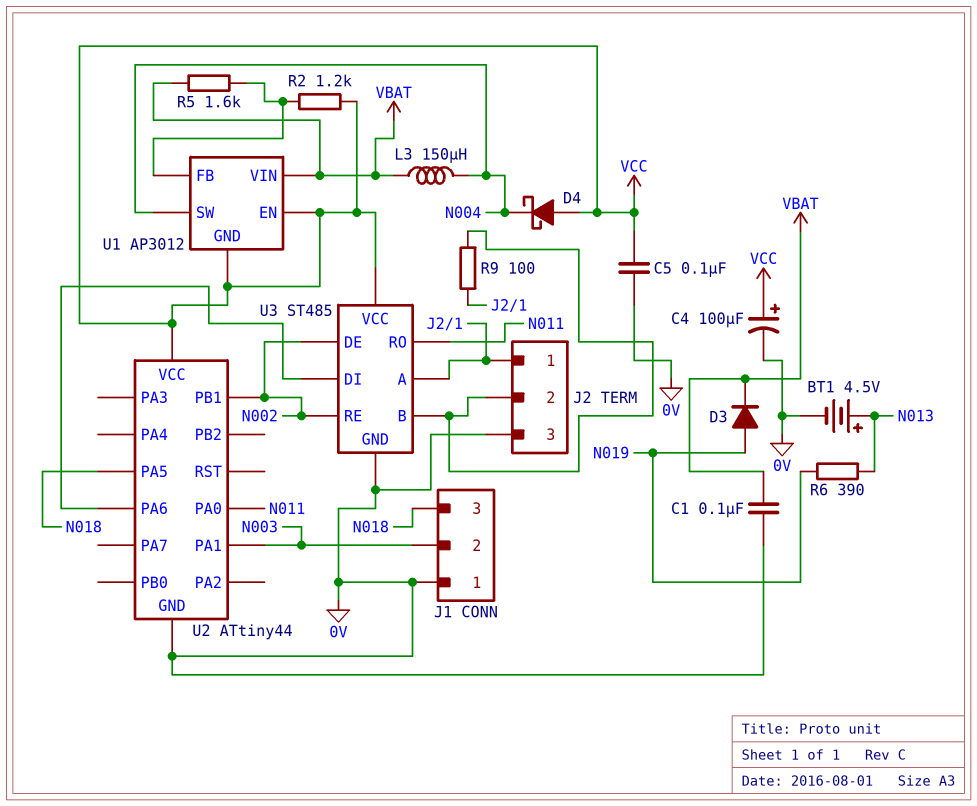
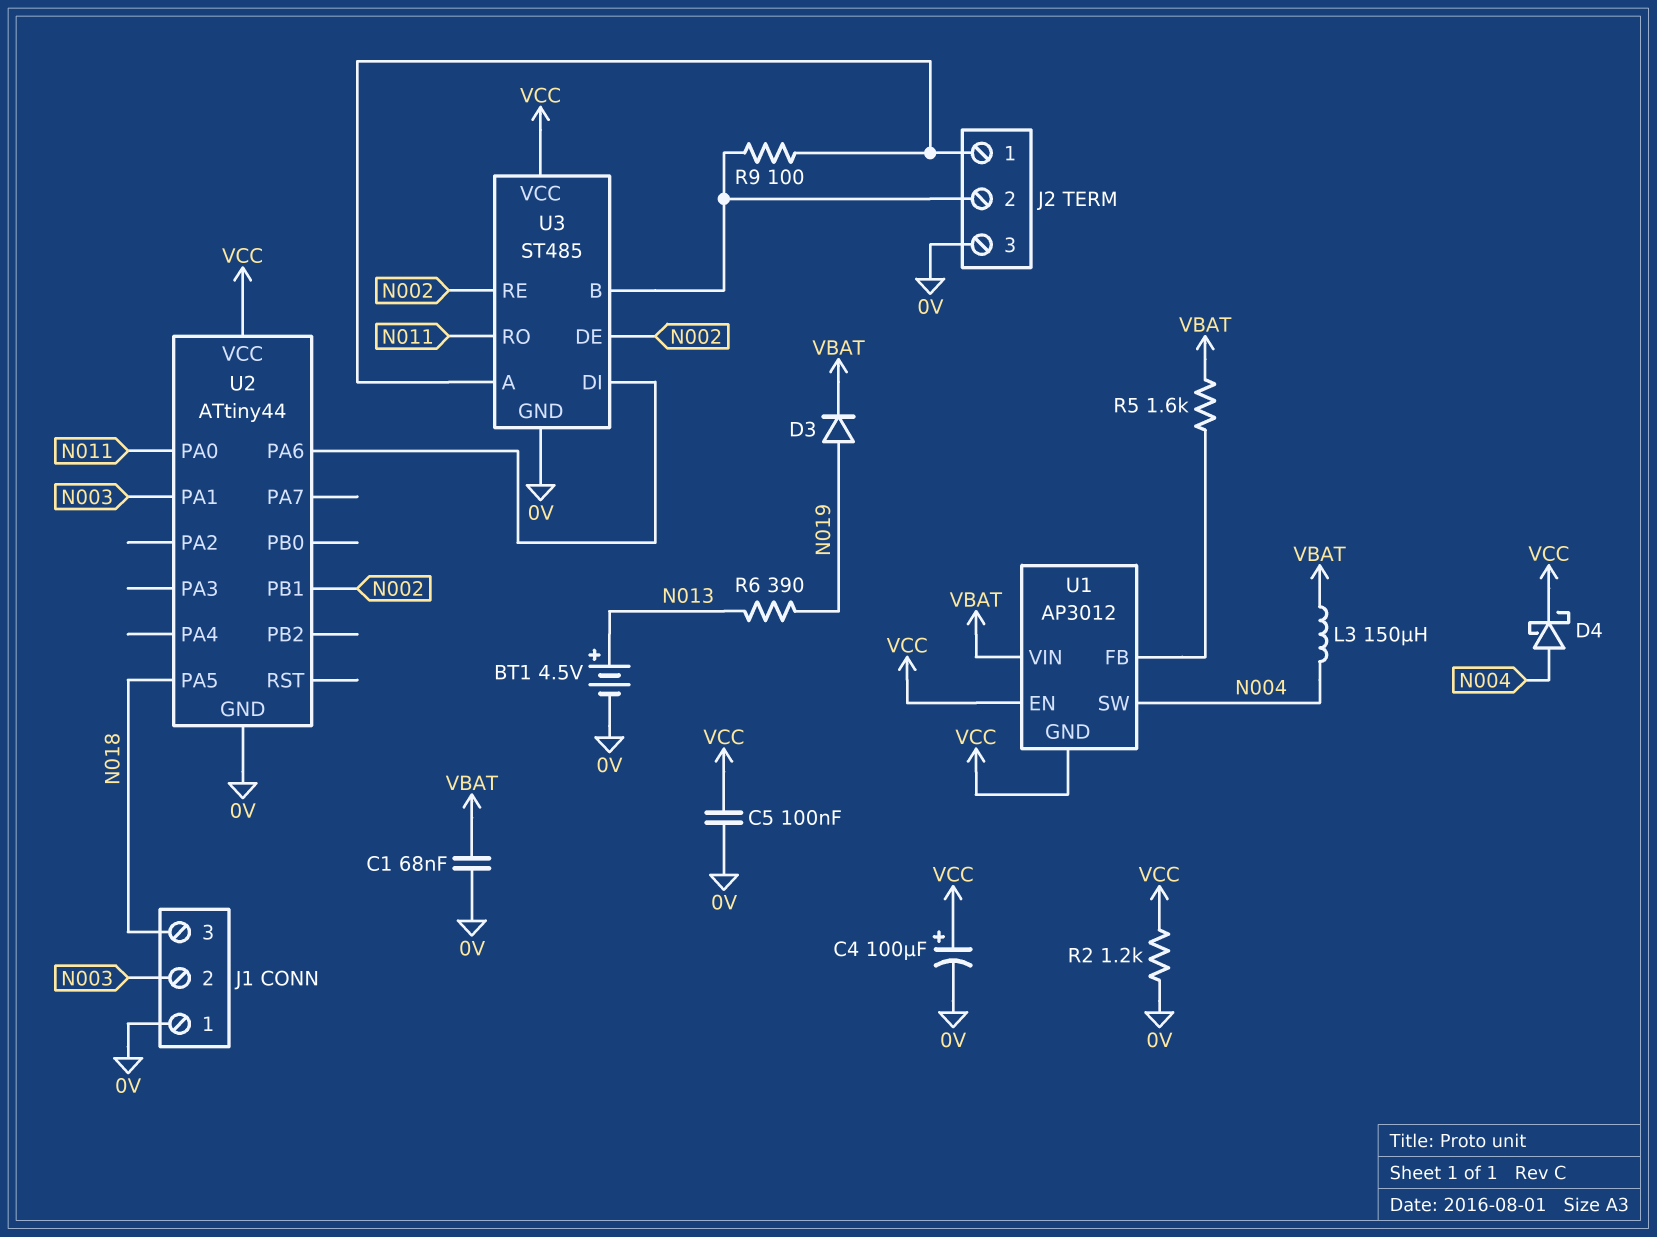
C1: 100nF (0V, VBAT) -> 68nF (0V, VBAT)
D4: schottky (A VCC, K N004) -> schottky (A N004, K VCC)
R2: 1.2k (U1/FB, VCC) -> 1.2k (0V, VCC)

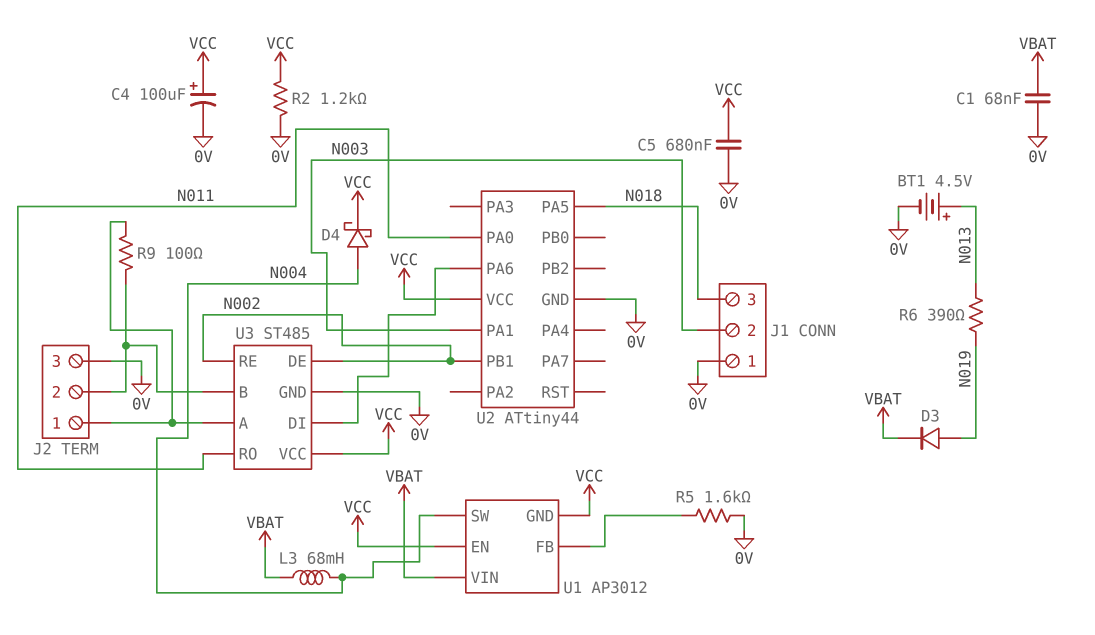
C5: 100nF (0V, VCC) -> 680nF (0V, VCC)
L3: 150uH (N004, VBAT) -> 68mH (N004, VBAT)
R5: 1.6k (U1/FB, VBAT) -> 1.6k (0V, U1/FB)

